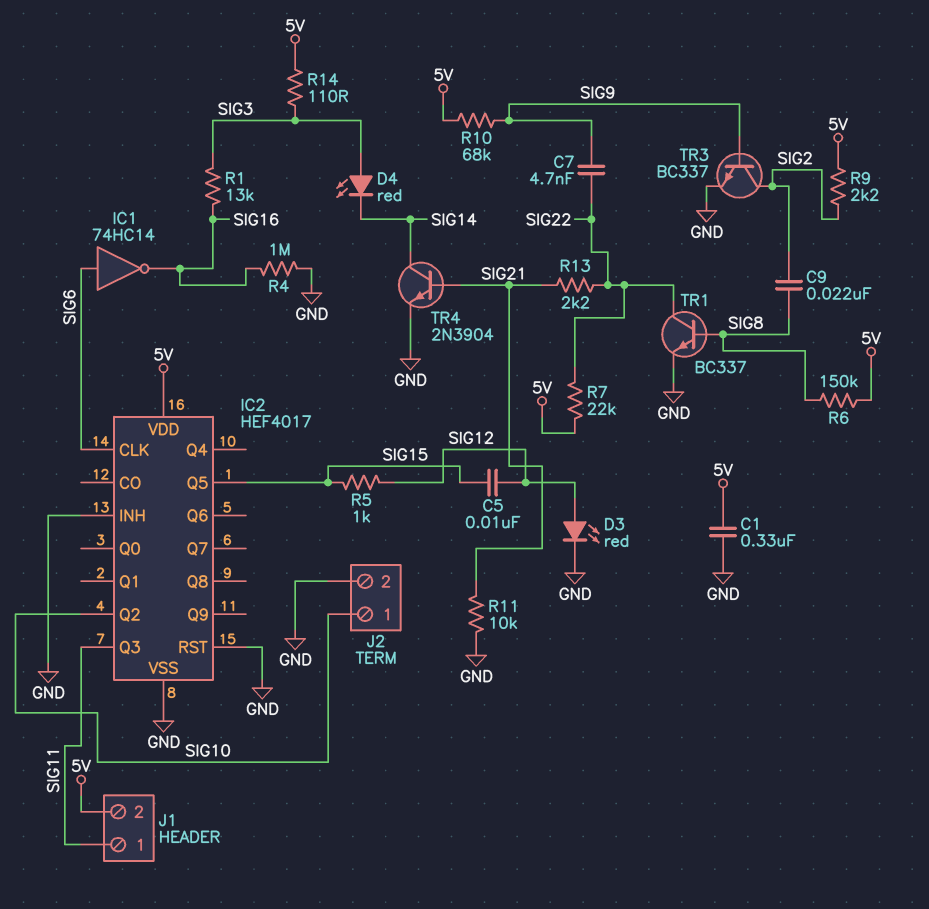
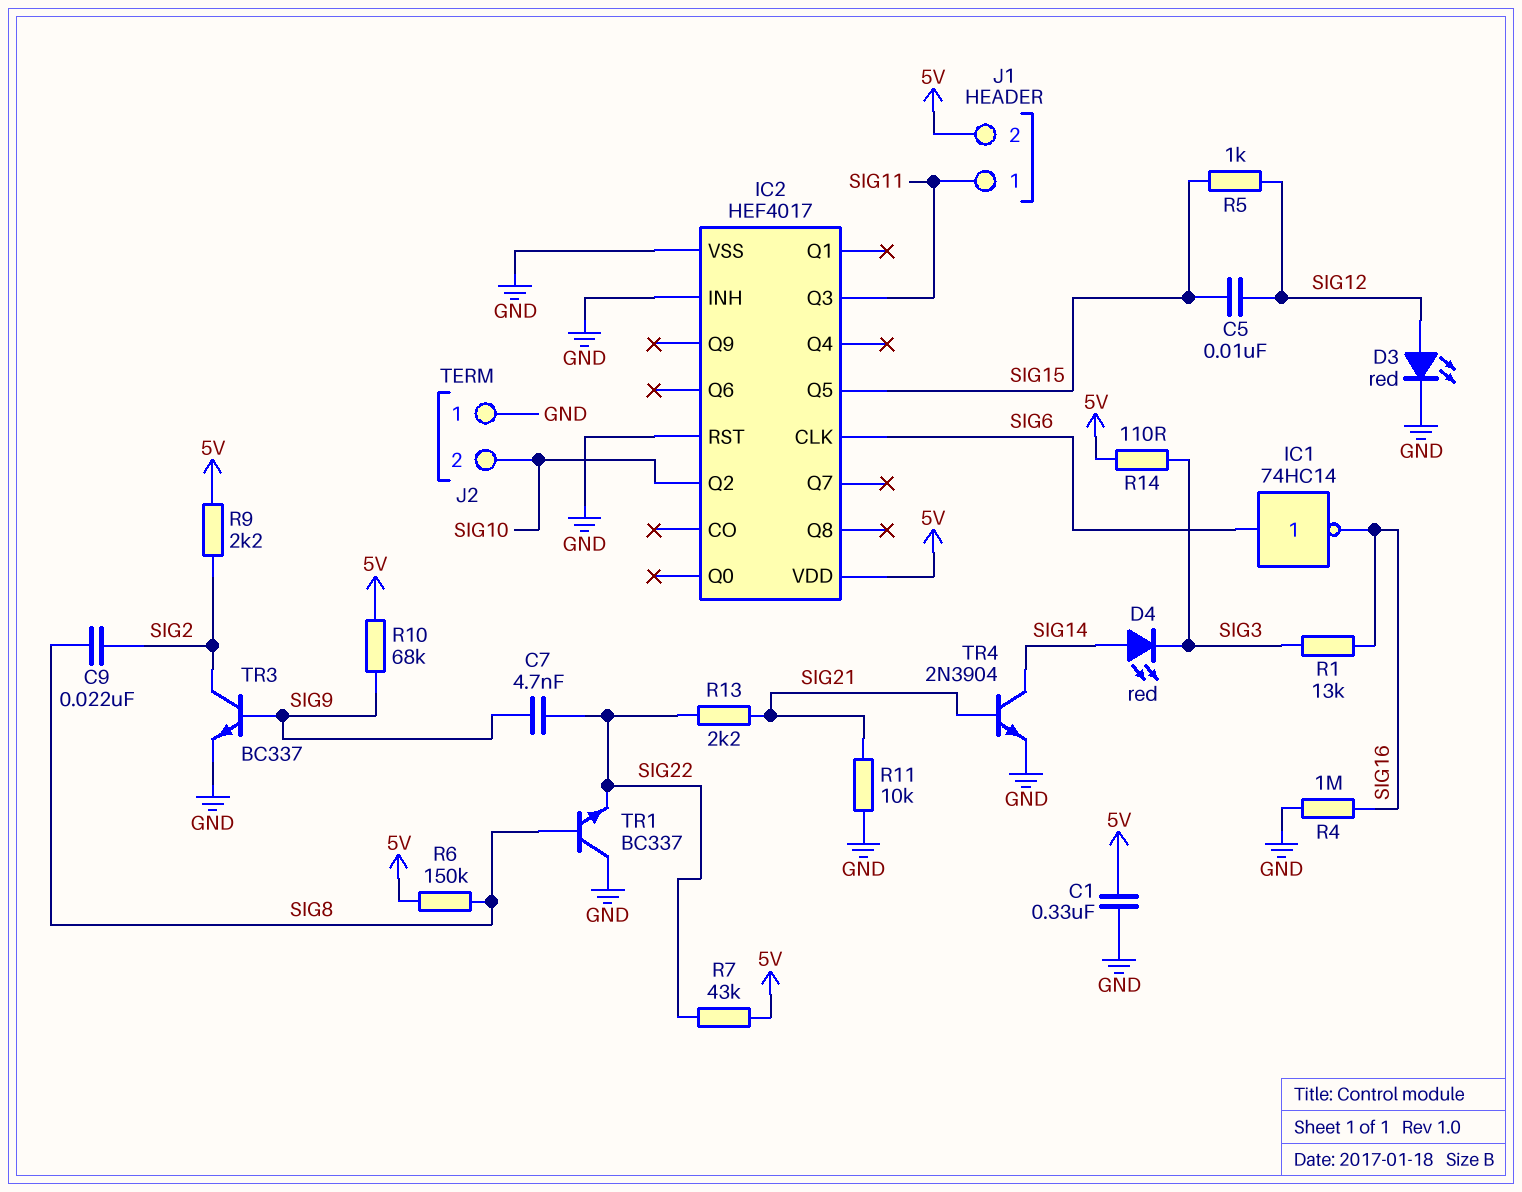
D4: LED red (A SIG3, K SIG14) -> LED red (A SIG14, K SIG3)
J2 pin 1: SIG10 -> GND
J2 pin 2: GND -> SIG10
R7: 22k (5V, SIG22) -> 43k (5V, SIG22)
TR1: NPN BC337 (B SIG8, C SIG22, E GND) -> NPN BC337 (B SIG8, C GND, E SIG22)

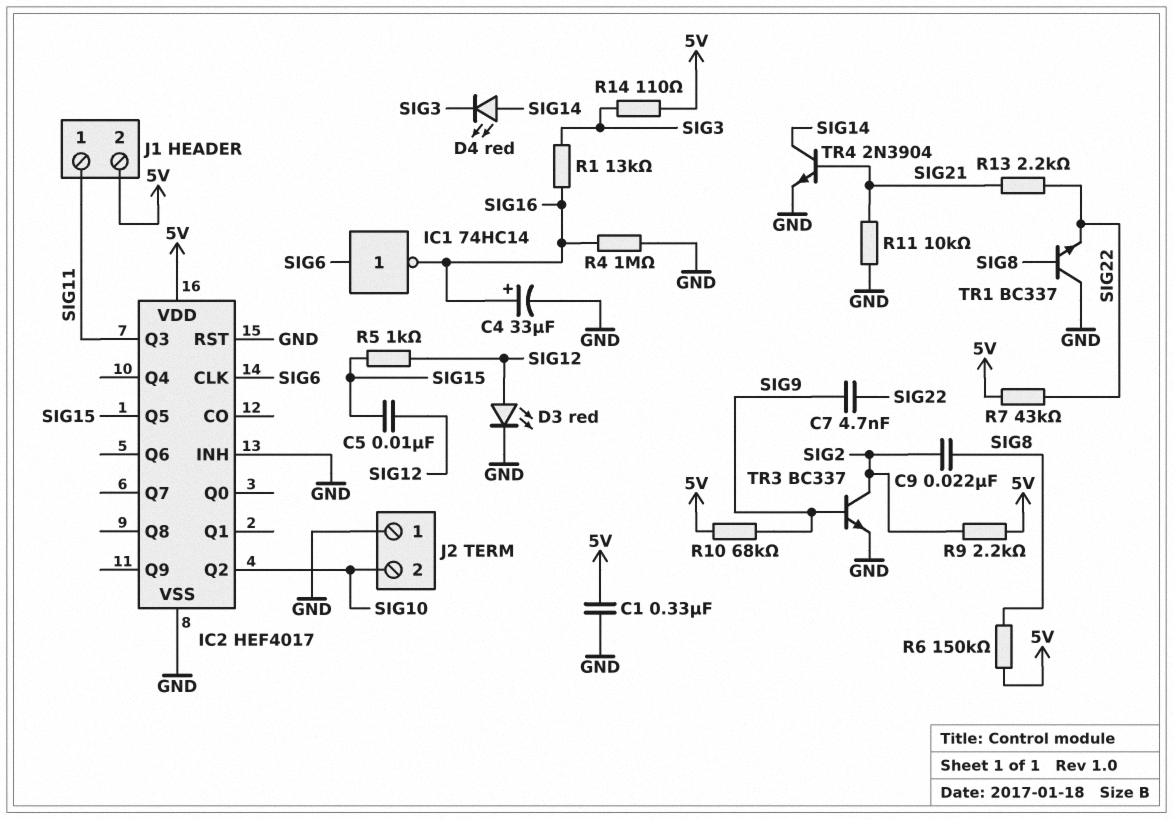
C4: none -> 33uF (plus SIG16, minus GND)

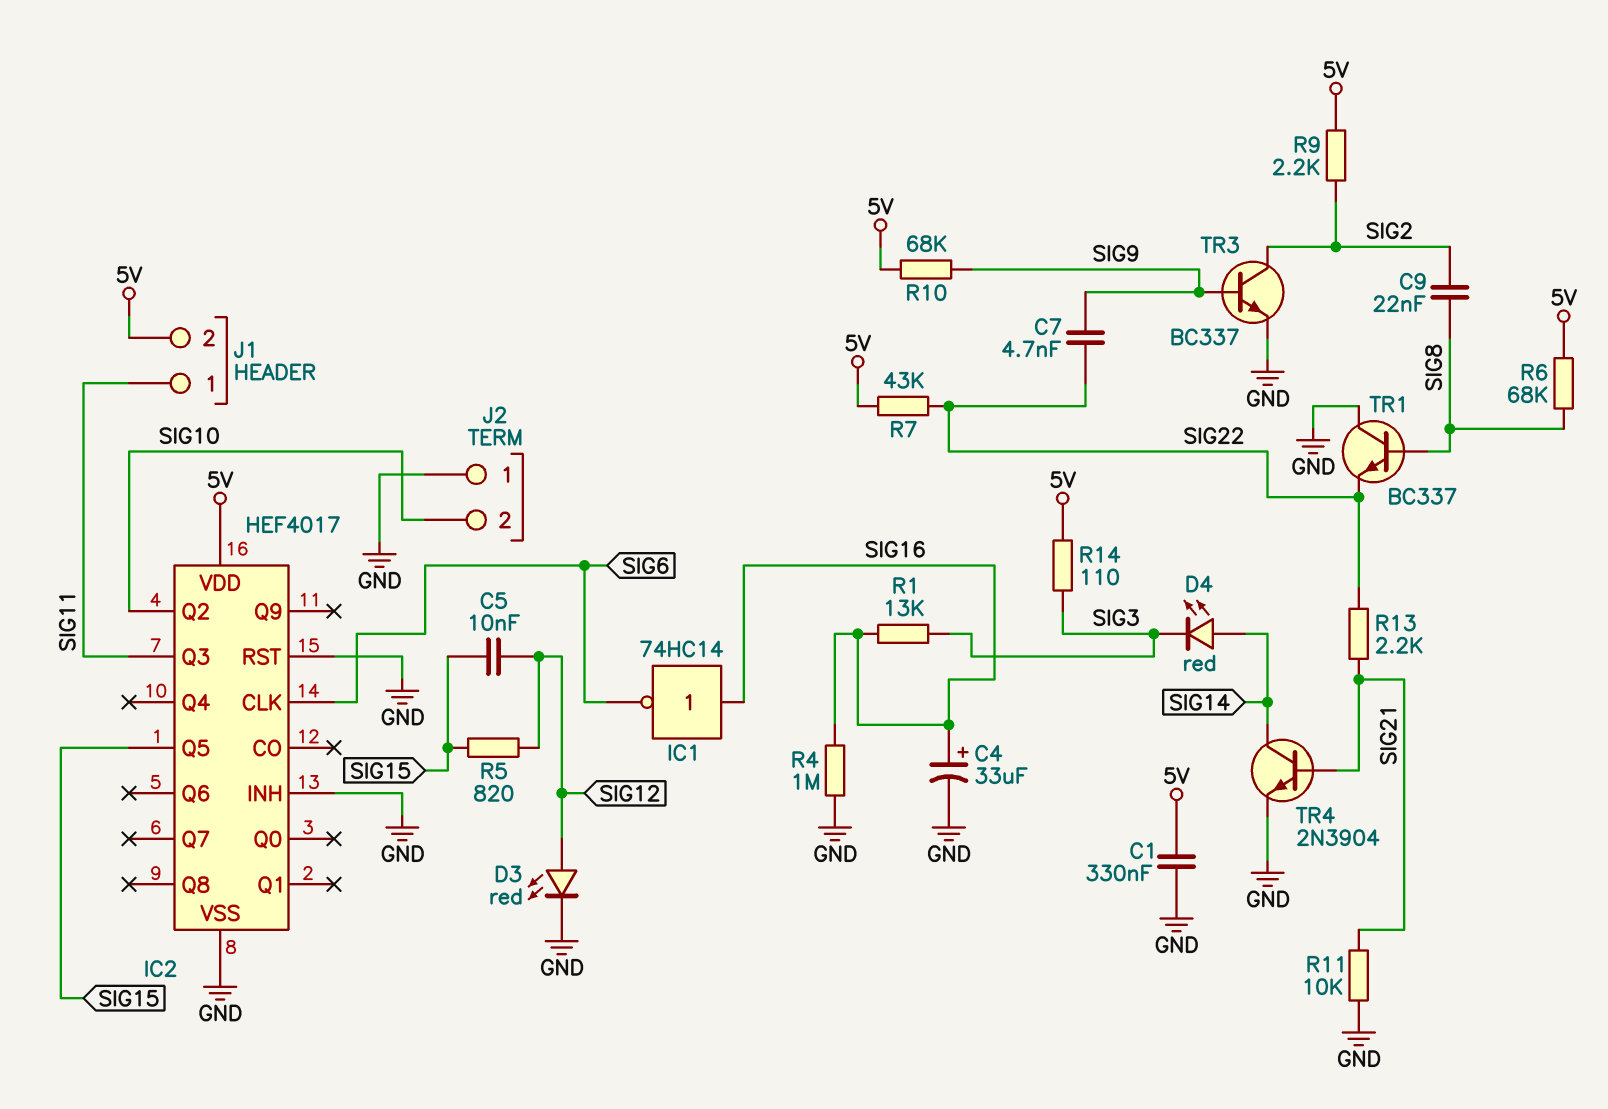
IC1: NOT 74HC14 (in SIG6, out SIG16) -> NOT 74HC14 (in SIG16, out SIG6)
R5: 1k (SIG12, SIG15) -> 820 (SIG12, SIG15)
R6: 150k (5V, SIG8) -> 68k (5V, SIG8)

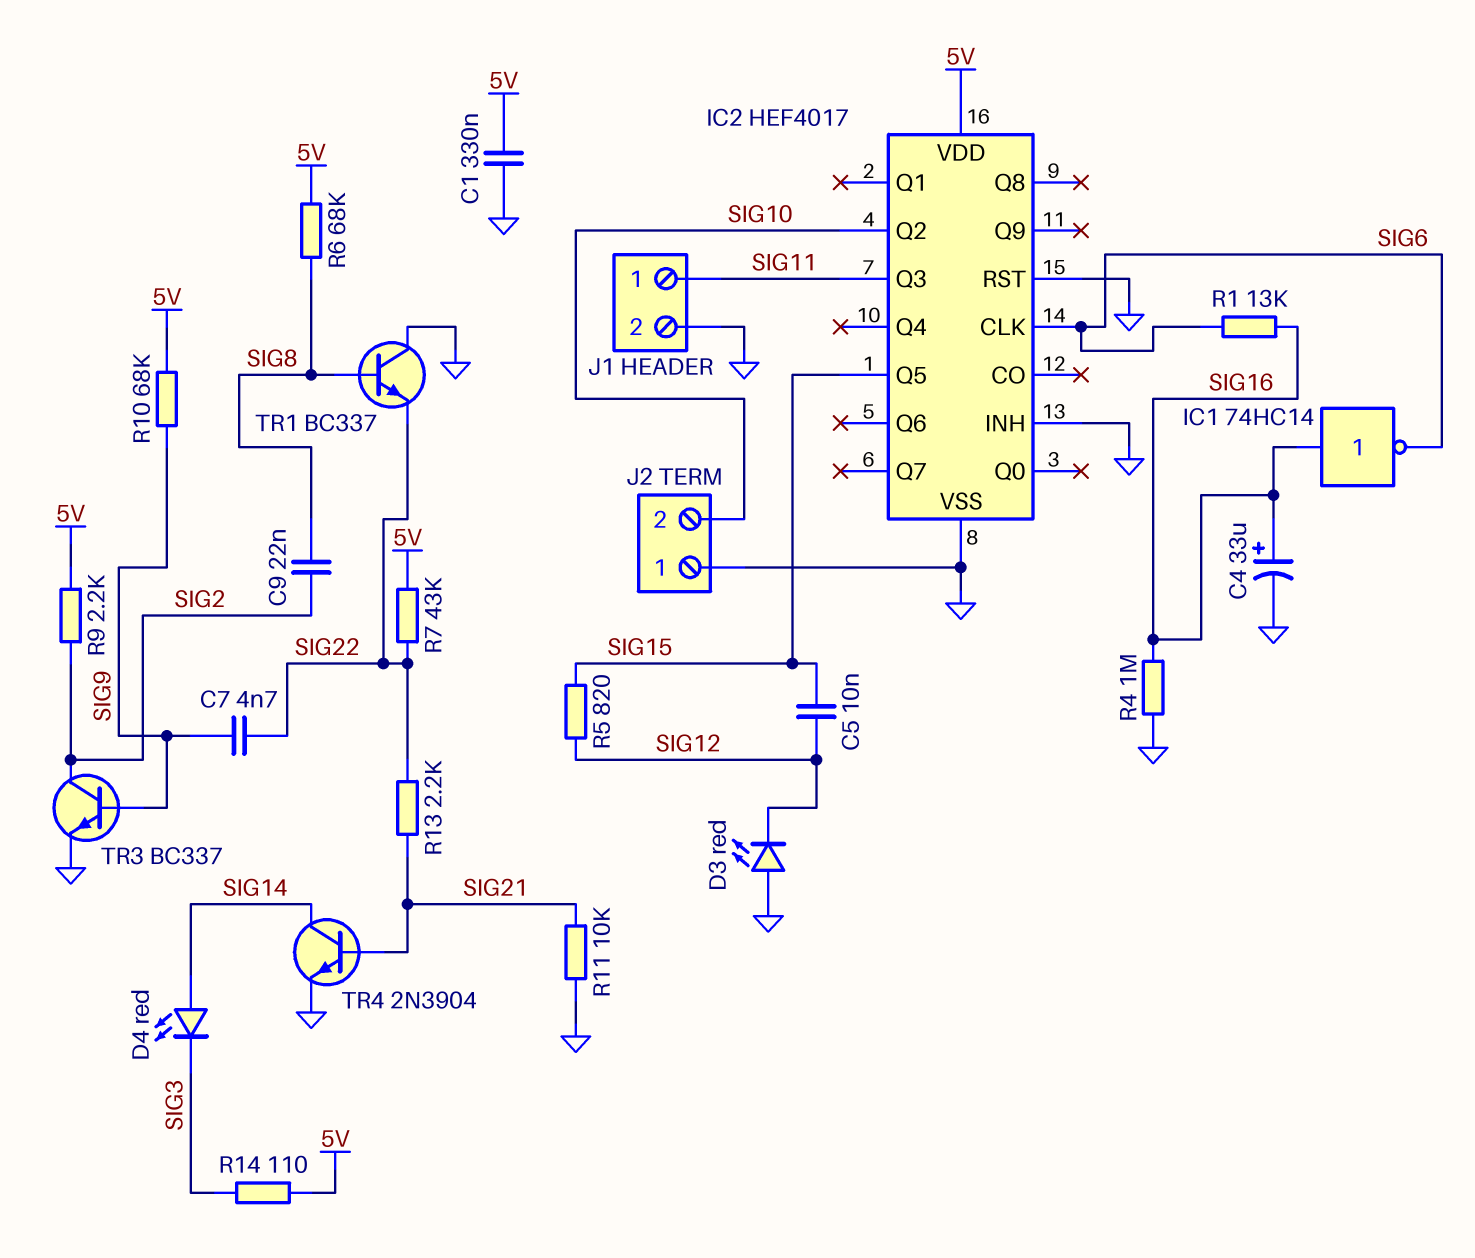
D3: LED red (A SIG12, K GND) -> LED red (A GND, K SIG12)
J1 pin 2: 5V -> GND
R1: 13k (SIG3, SIG16) -> 13k (SIG6, SIG16)

